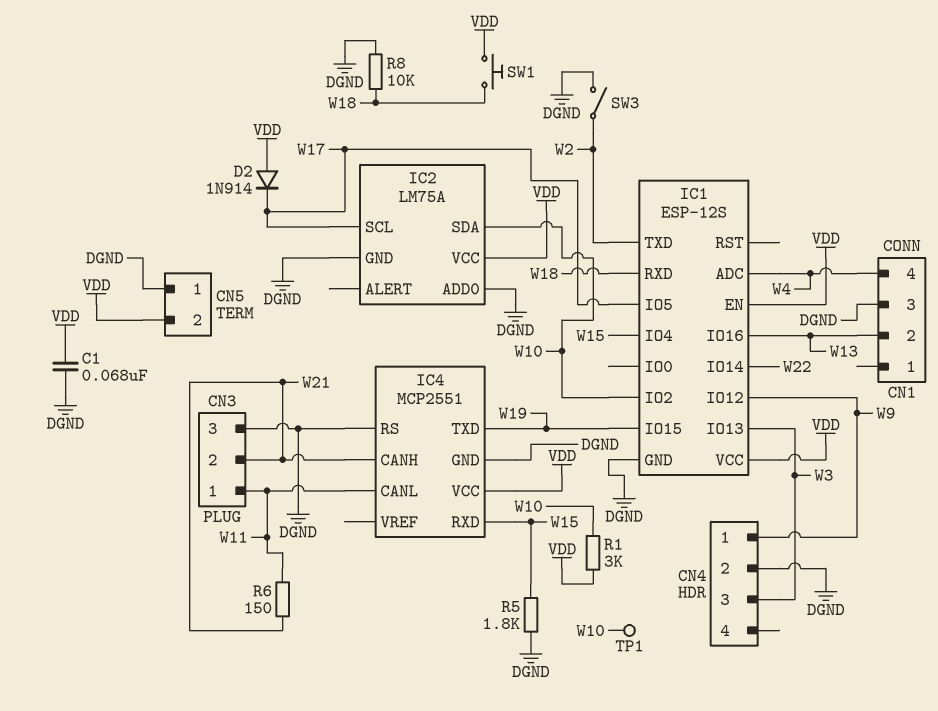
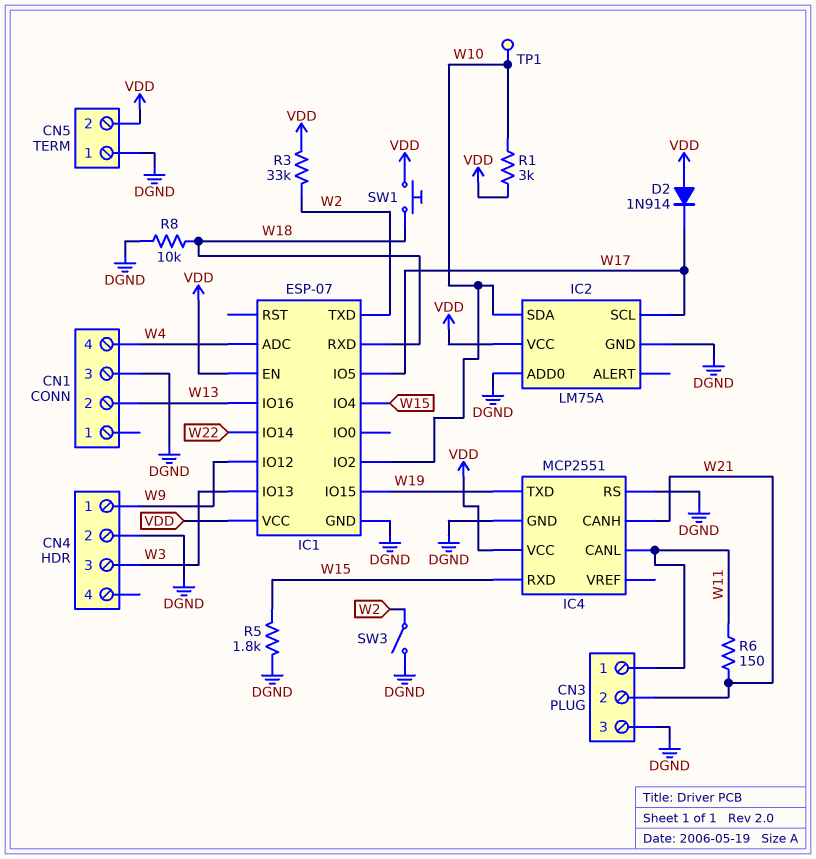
C1: 68nF (DGND, VDD) -> none
IC1: ESP-12S -> ESP-07
R3: none -> 33k (VDD, W2)

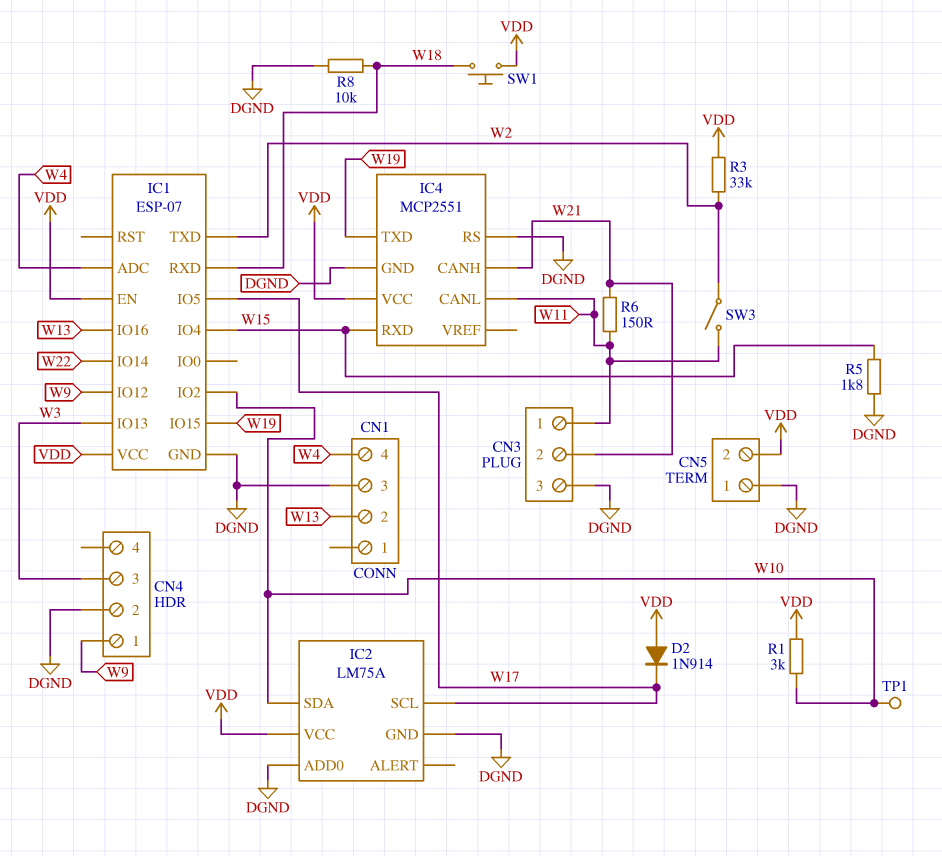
SW3: switch (DGND, W2) -> switch (W2, W11)

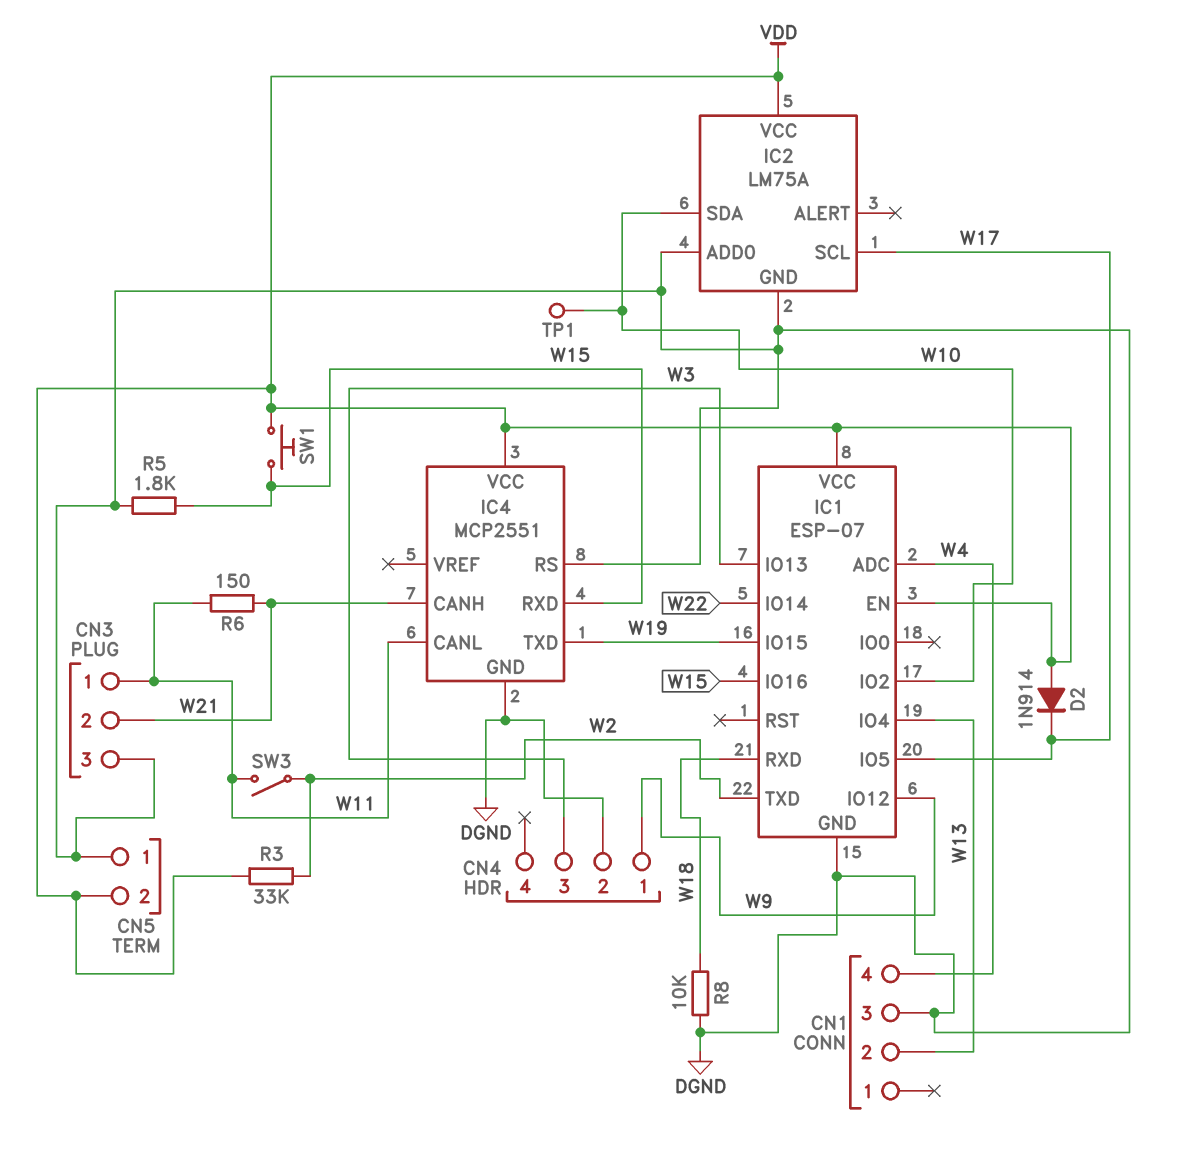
IC1 pin IO4: W15 -> W13
IC1 pin IO16: W13 -> W15
R1: 3k (VDD, W10) -> none
SW1: button (VDD, W18) -> button (VDD, W15)

